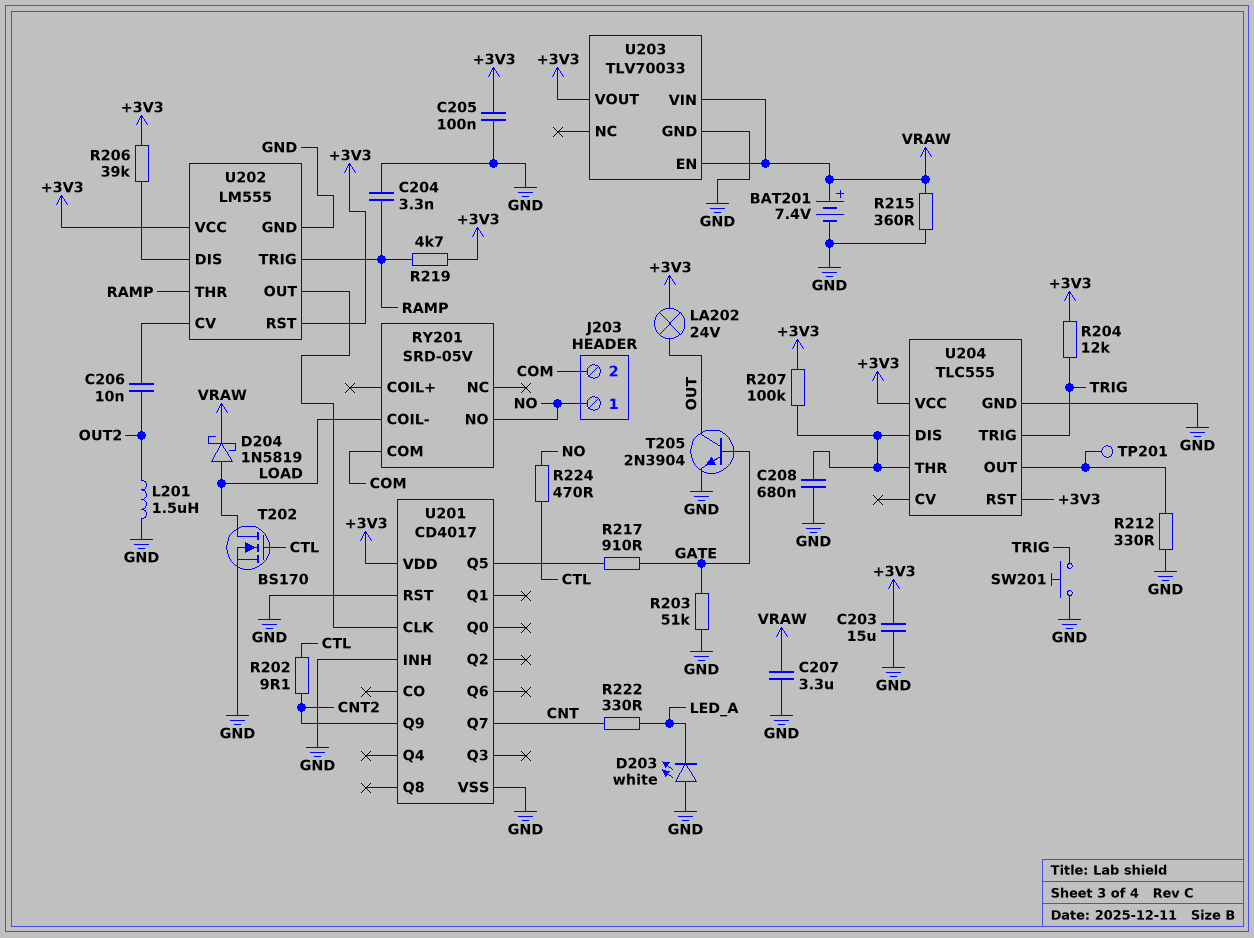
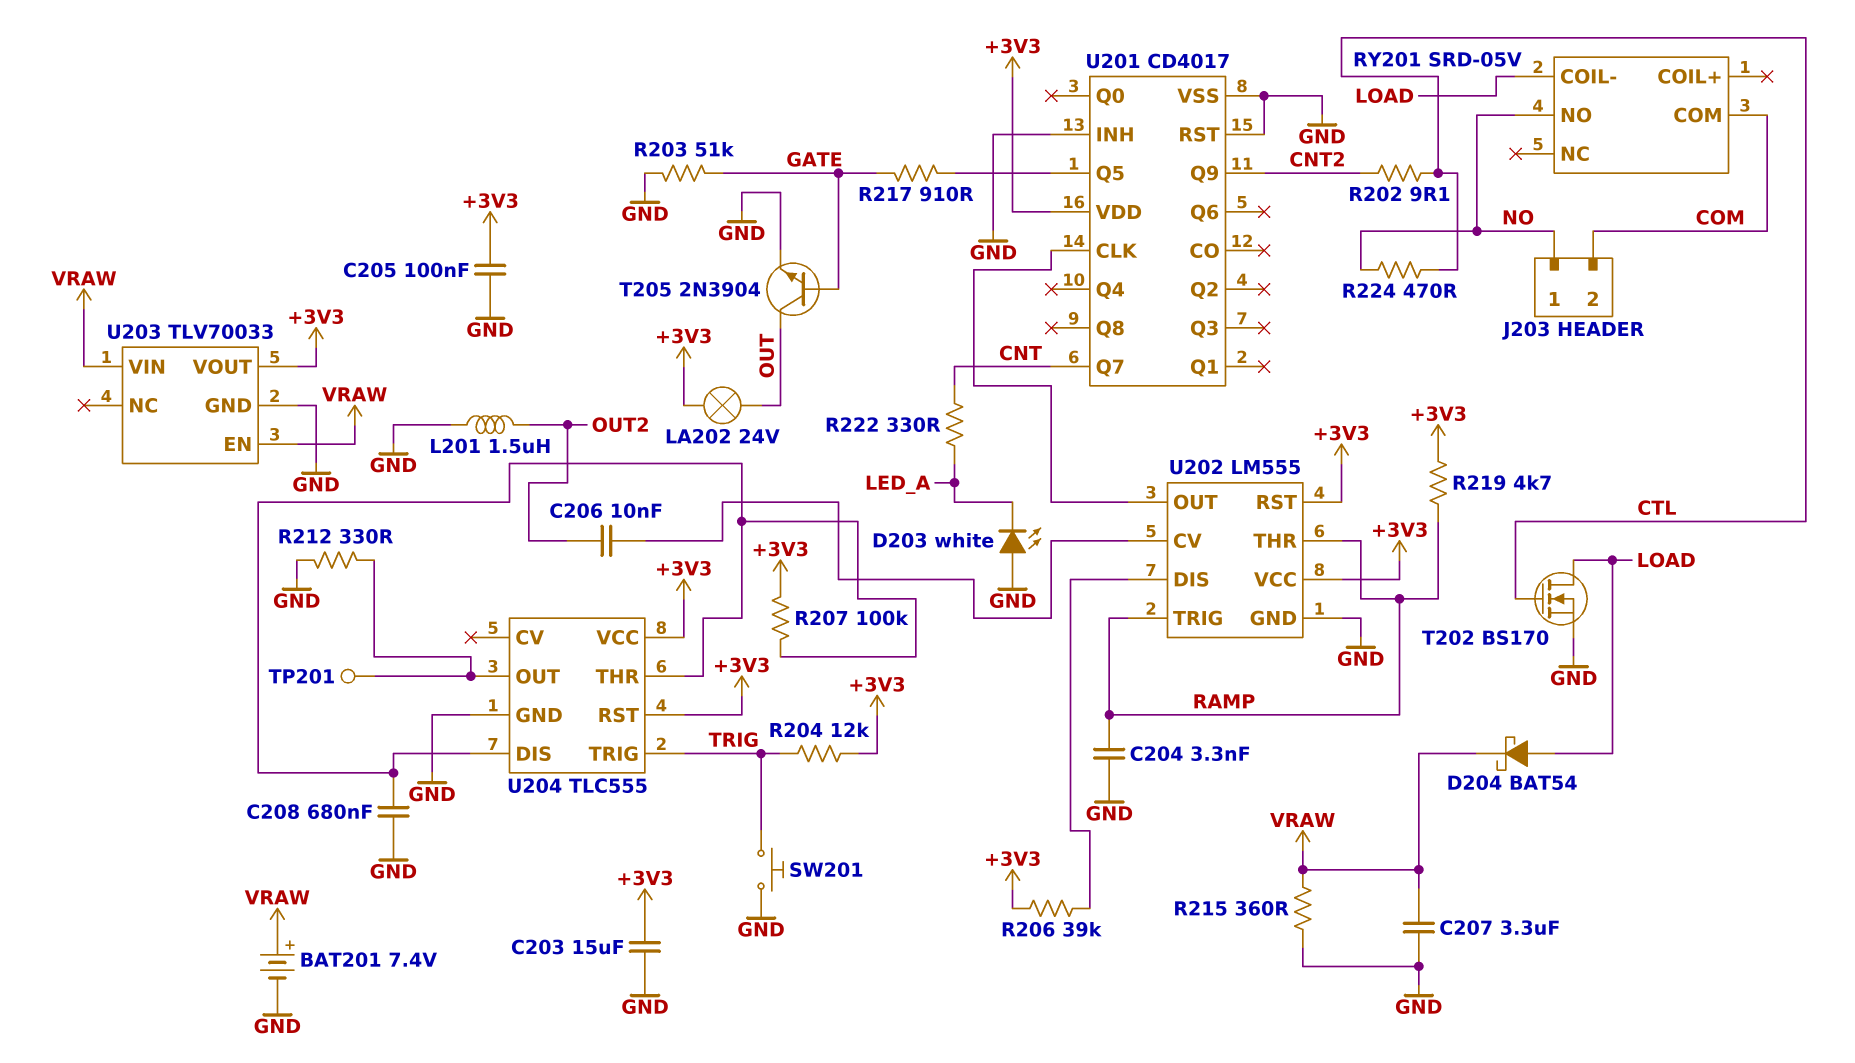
D204: schottky 1N5819 (A LOAD, K VRAW) -> schottky BAT54 (A LOAD, K VRAW)

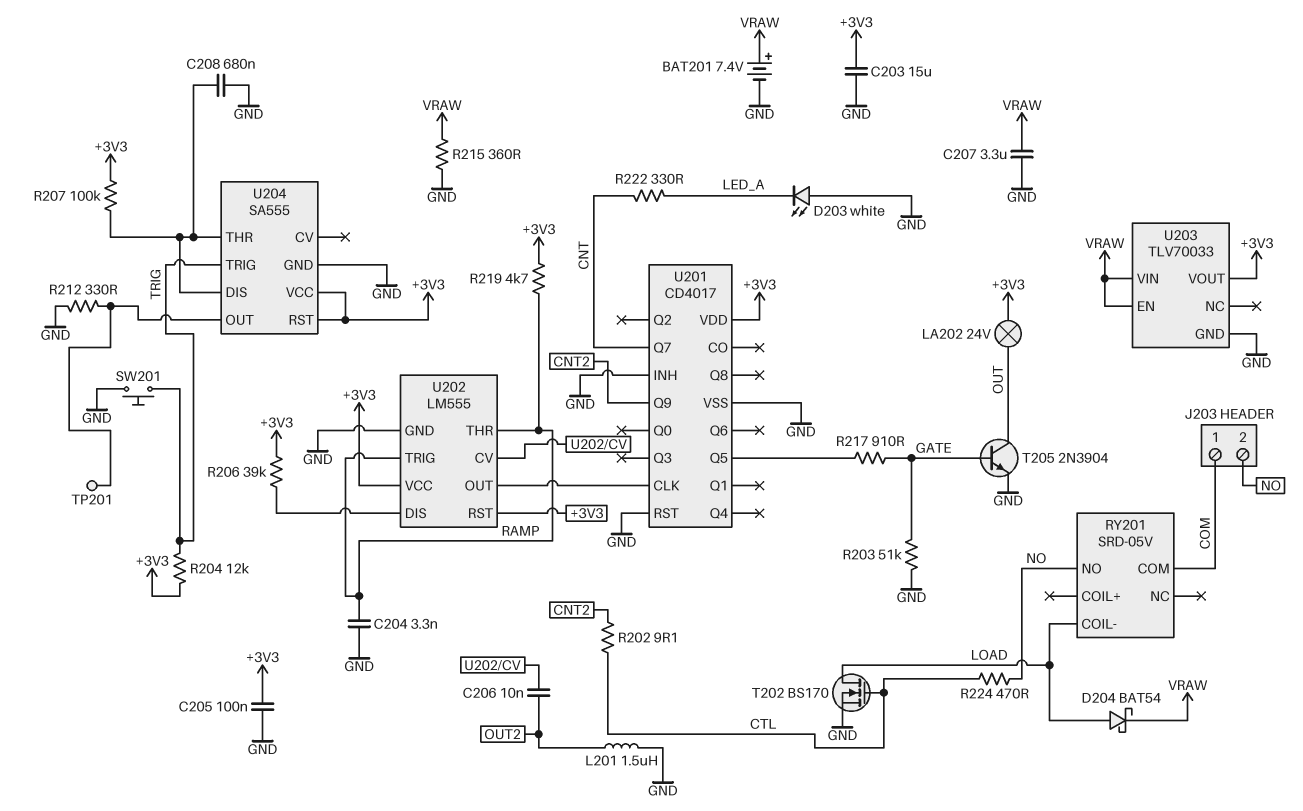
J203 pin 1: NO -> COM
J203 pin 2: COM -> NO
U204: TLC555 -> SA555

